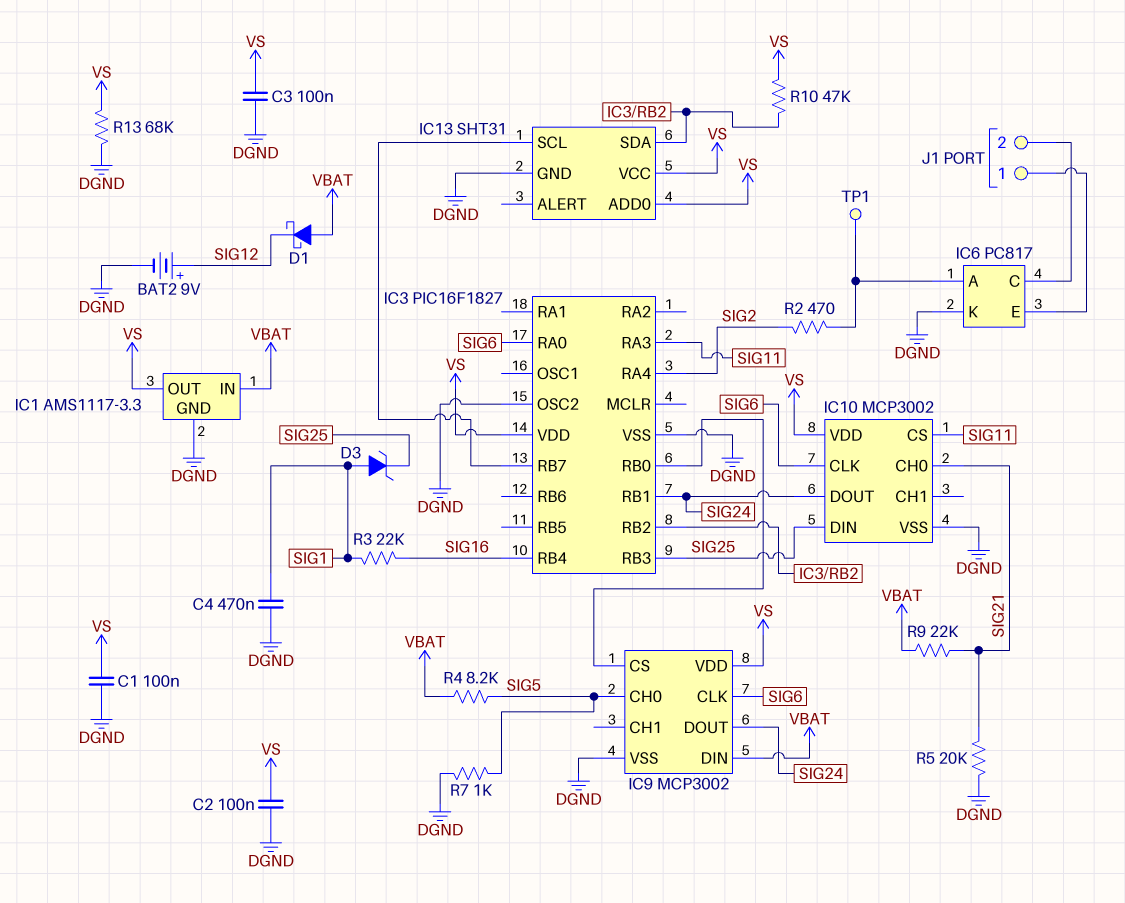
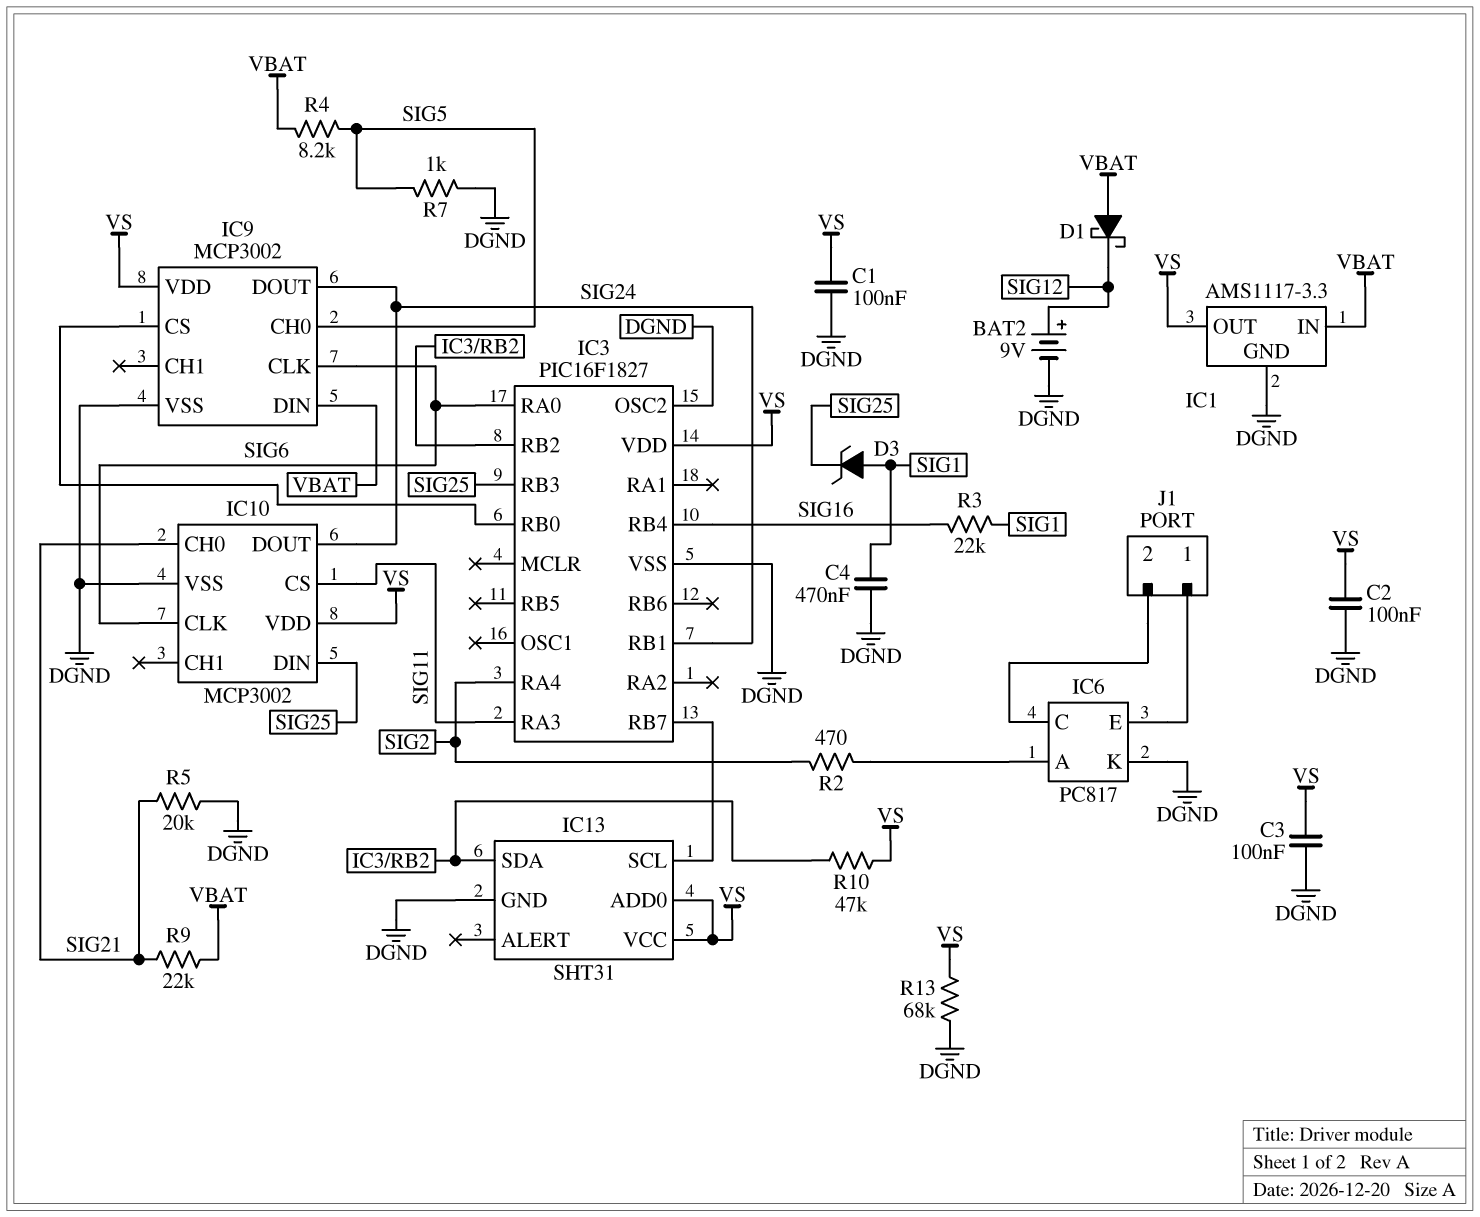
TP1: test point (IC6/A) -> none

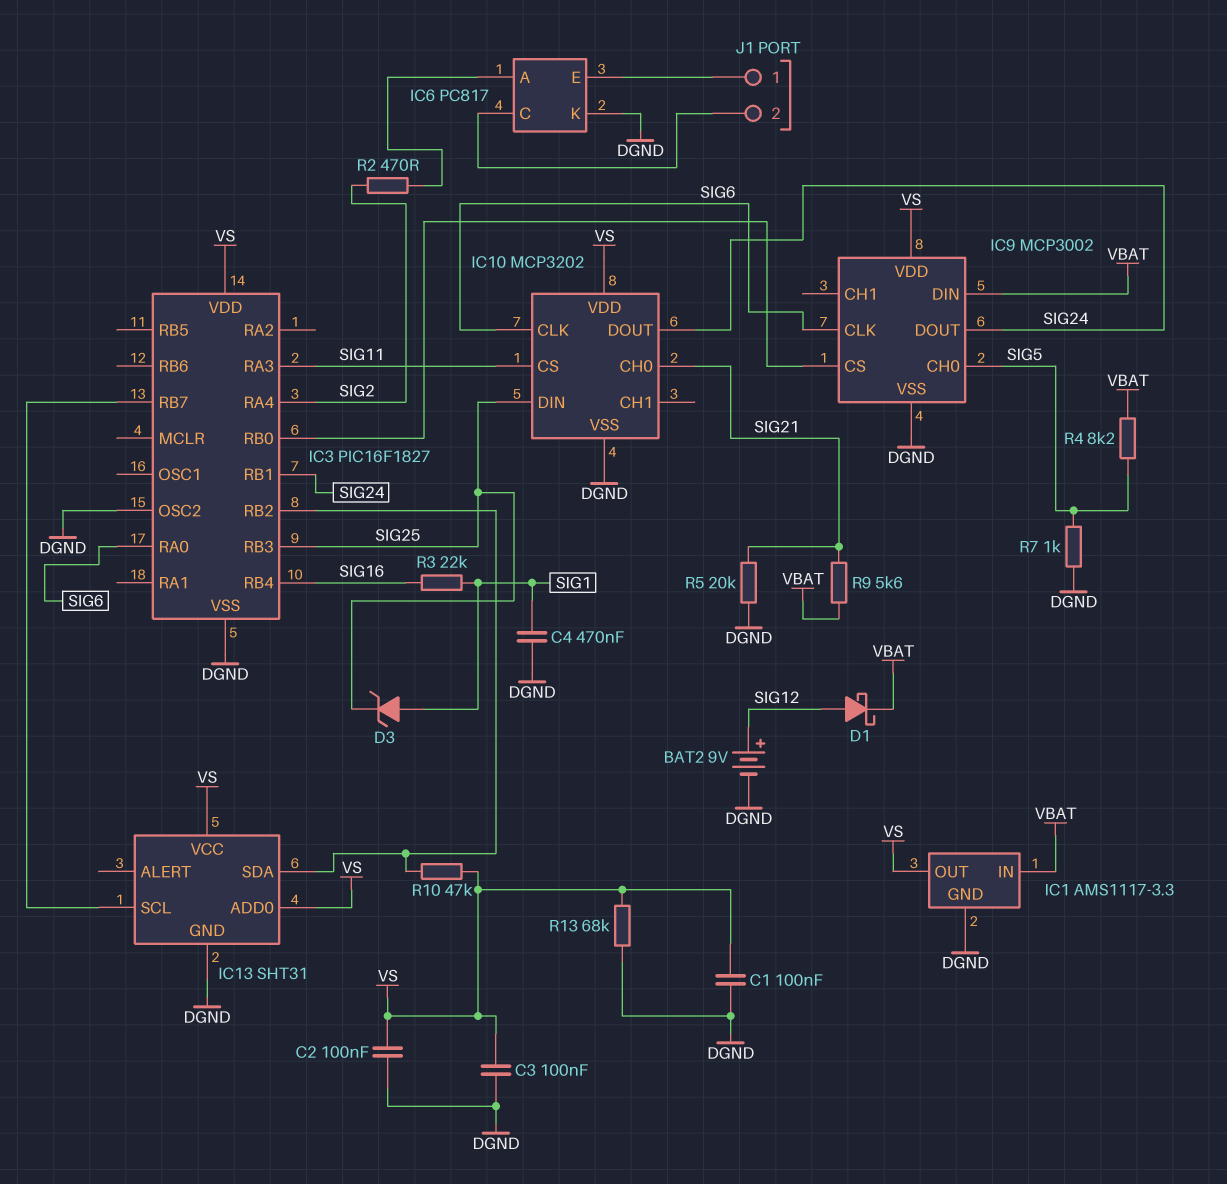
D1: schottky (A VBAT, K SIG12) -> schottky (A SIG12, K VBAT)
IC10: MCP3002 -> MCP3202
R9: 22k (SIG21, VBAT) -> 5.6k (SIG21, VBAT)

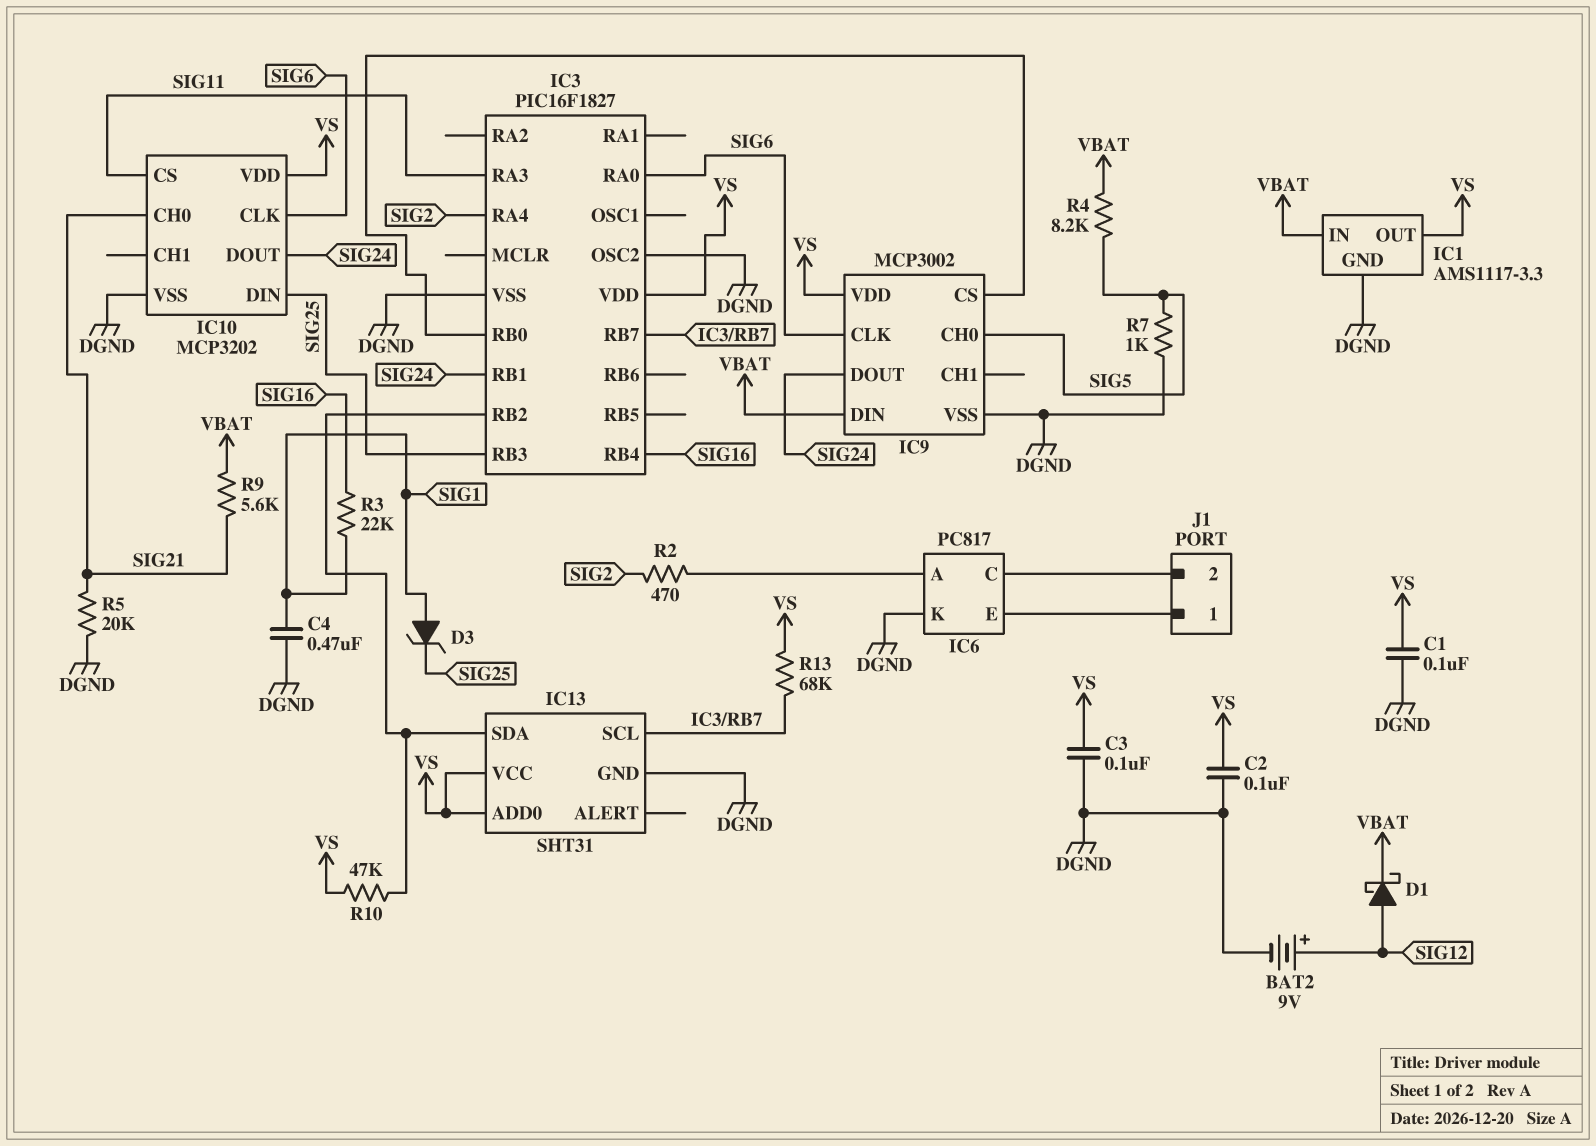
R13: 68k (DGND, VS) -> 68k (IC3/RB7, VS)

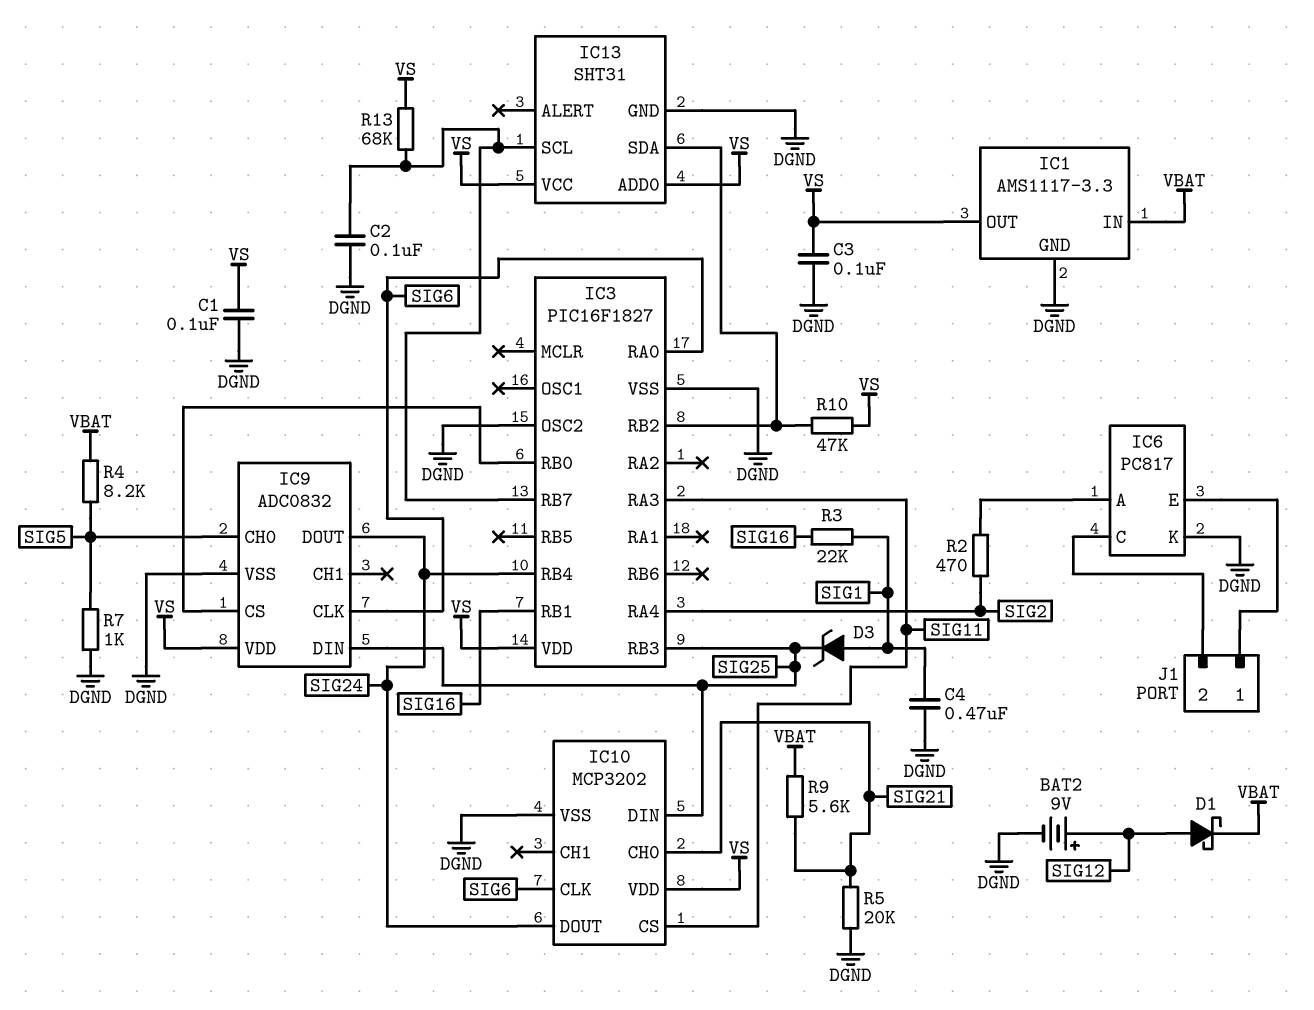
C2: 100nF (DGND, VS) -> 100nF (DGND, IC3/RB7)
IC3 pin RB1: SIG24 -> SIG16
IC3 pin RB4: SIG16 -> SIG24
IC9: MCP3002 -> ADC0832
IC9 pin DIN: VBAT -> SIG25

